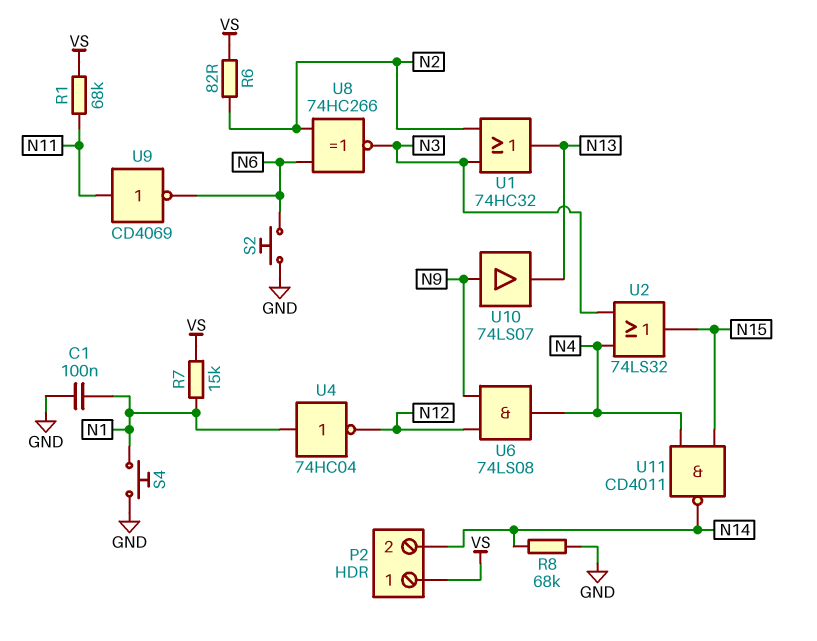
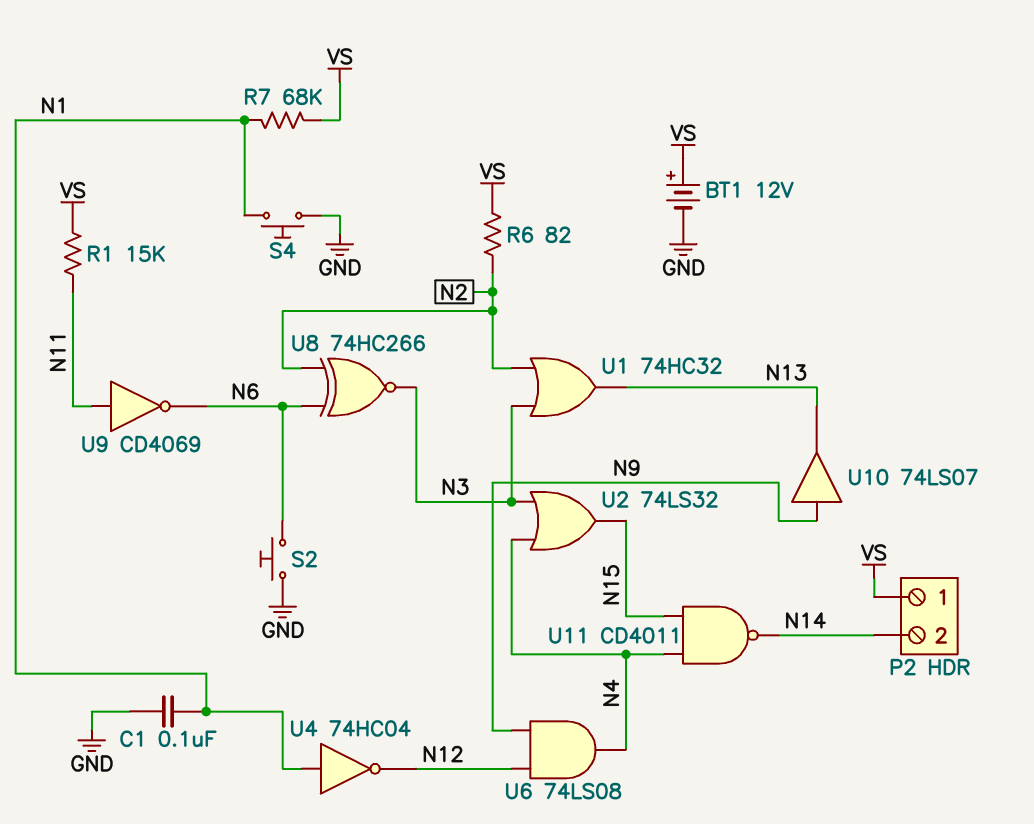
BT1: none -> 12V (plus VS, minus GND)
R1: 68k (N11, VS) -> 15k (N11, VS)
R7: 15k (N1, VS) -> 68k (N1, VS)
R8: 68k (GND, N14) -> none

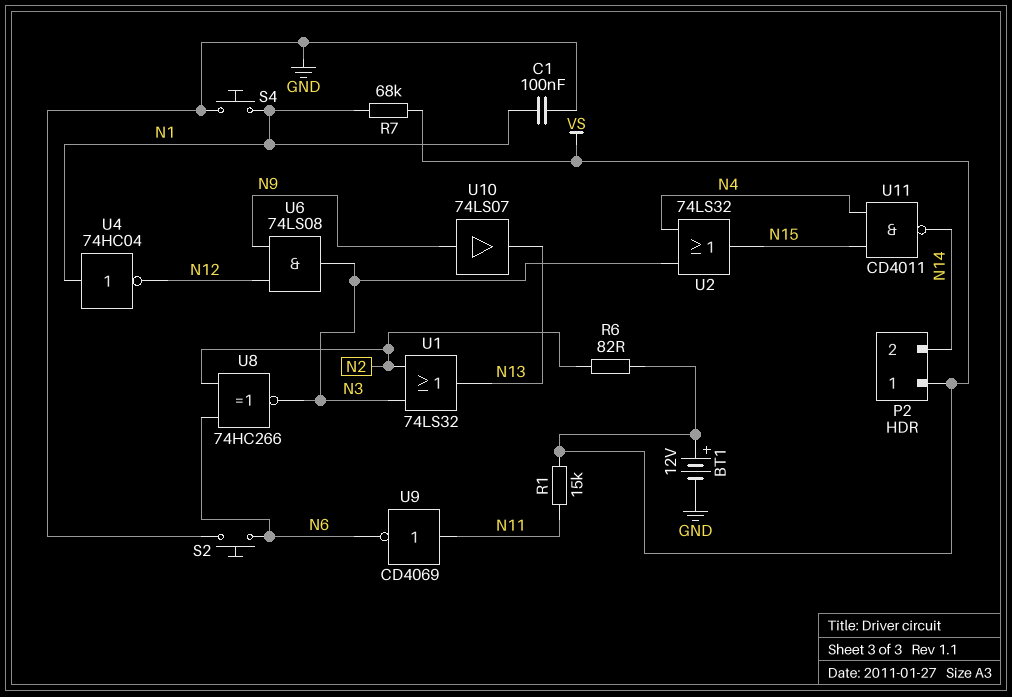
U1: OR 74HC32 (in N2, in N3, out N13) -> OR 74LS32 (in N2, in N3, out N13)
U6: AND 74LS08 (in N9, in N12, out N4) -> AND 74LS08 (in N9, in N12, out N3)

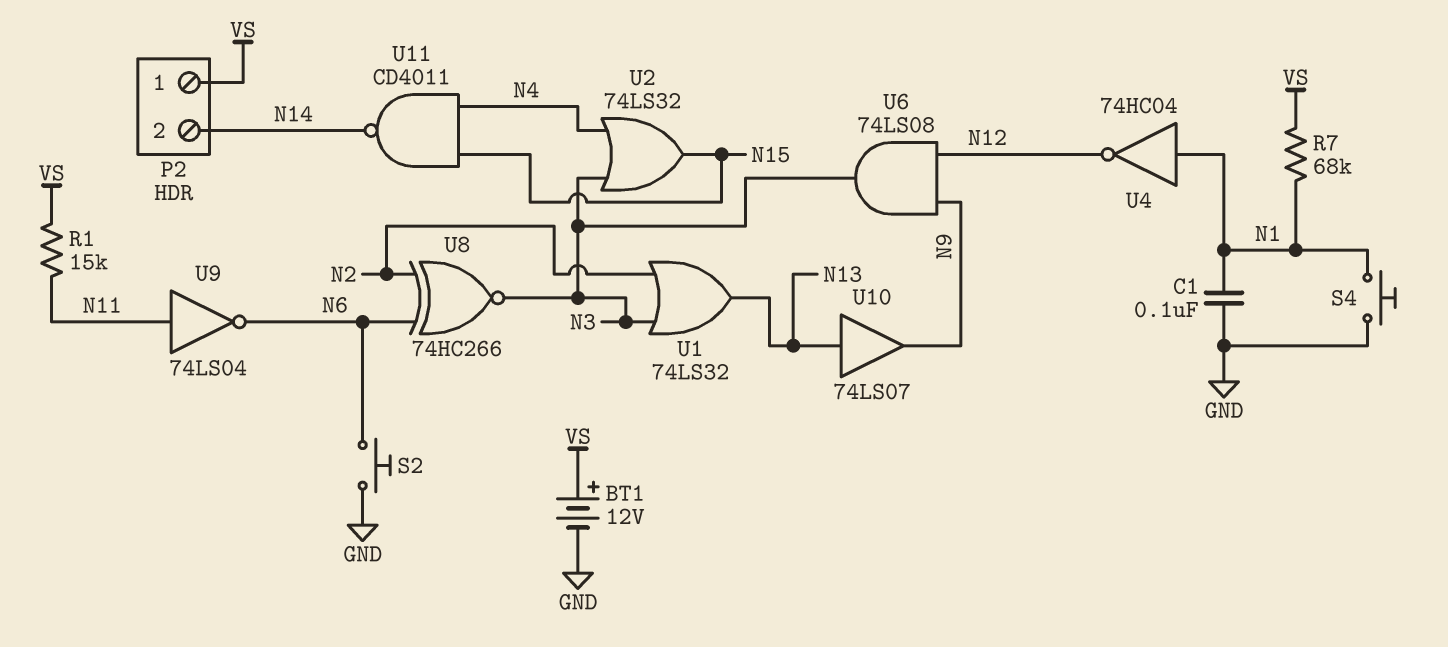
R6: 82 (N2, VS) -> none
U9: NOT CD4069 (in N11, out N6) -> NOT 74LS04 (in N11, out N6)
U10: buffer 74LS07 (in N9, out N13) -> buffer 74LS07 (in N13, out N9)

